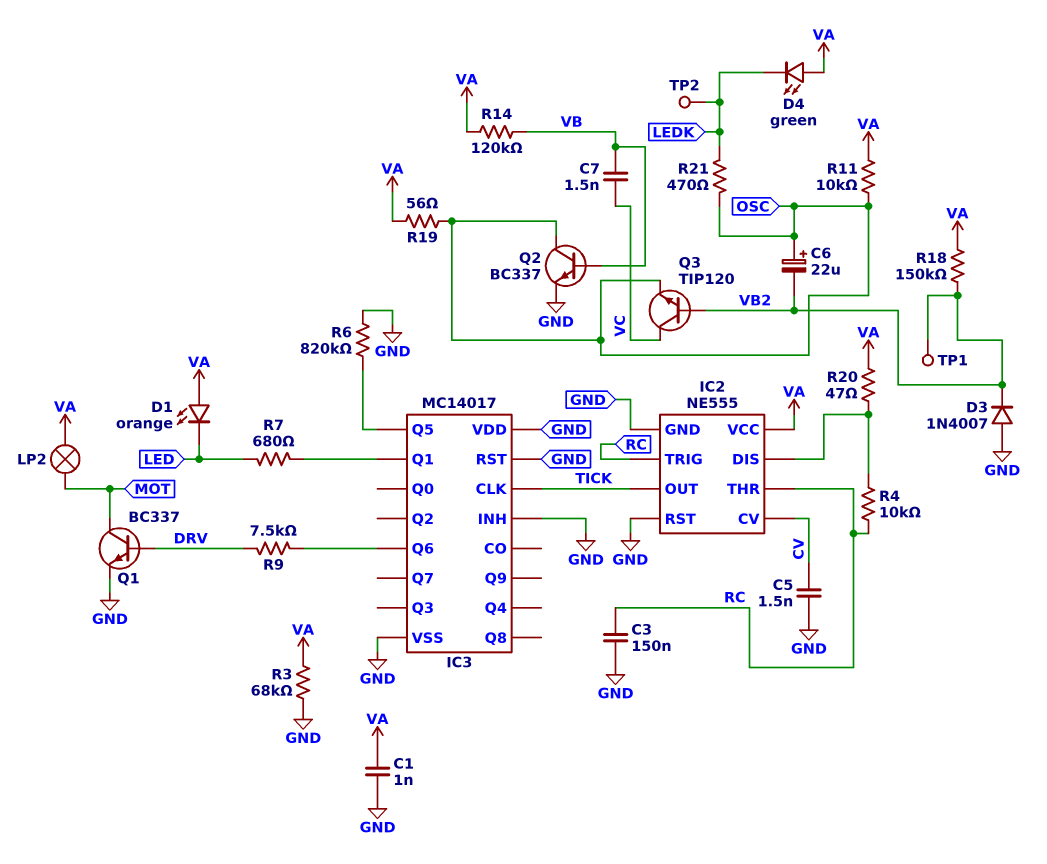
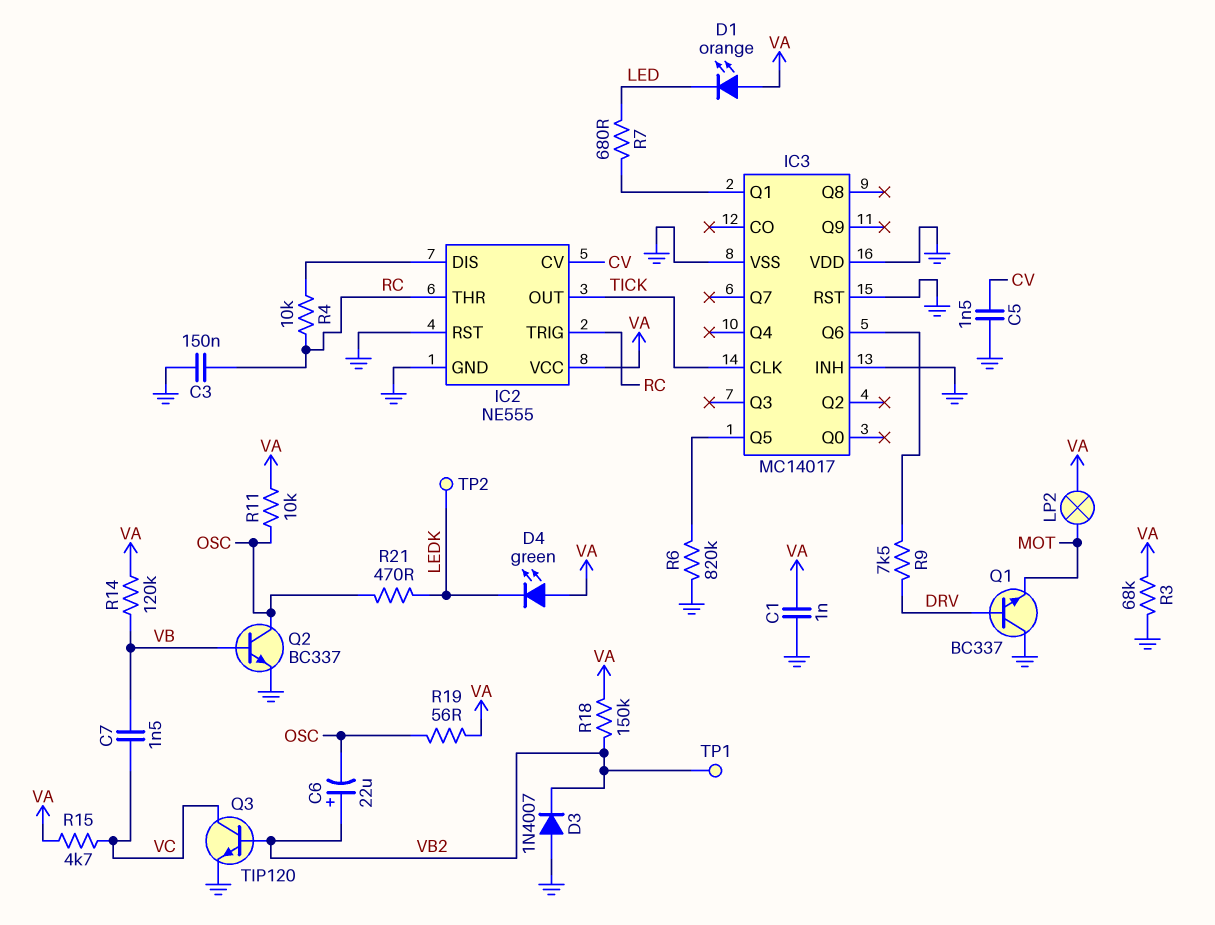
C6: 22uF (plus OSC, minus VB2) -> 22uF (plus VB2, minus OSC)
Q1: NPN BC337 (B DRV, C MOT, E GND) -> NPN BC337 (B DRV, C GND, E MOT)
Q3: NPN TIP120 (B VB2, C VC, E OSC) -> NPN TIP120 (B VB2, C VC, E GND)
R15: none -> 4.7k (VA, VC)
R20: 47 (IC2/DIS, VA) -> none

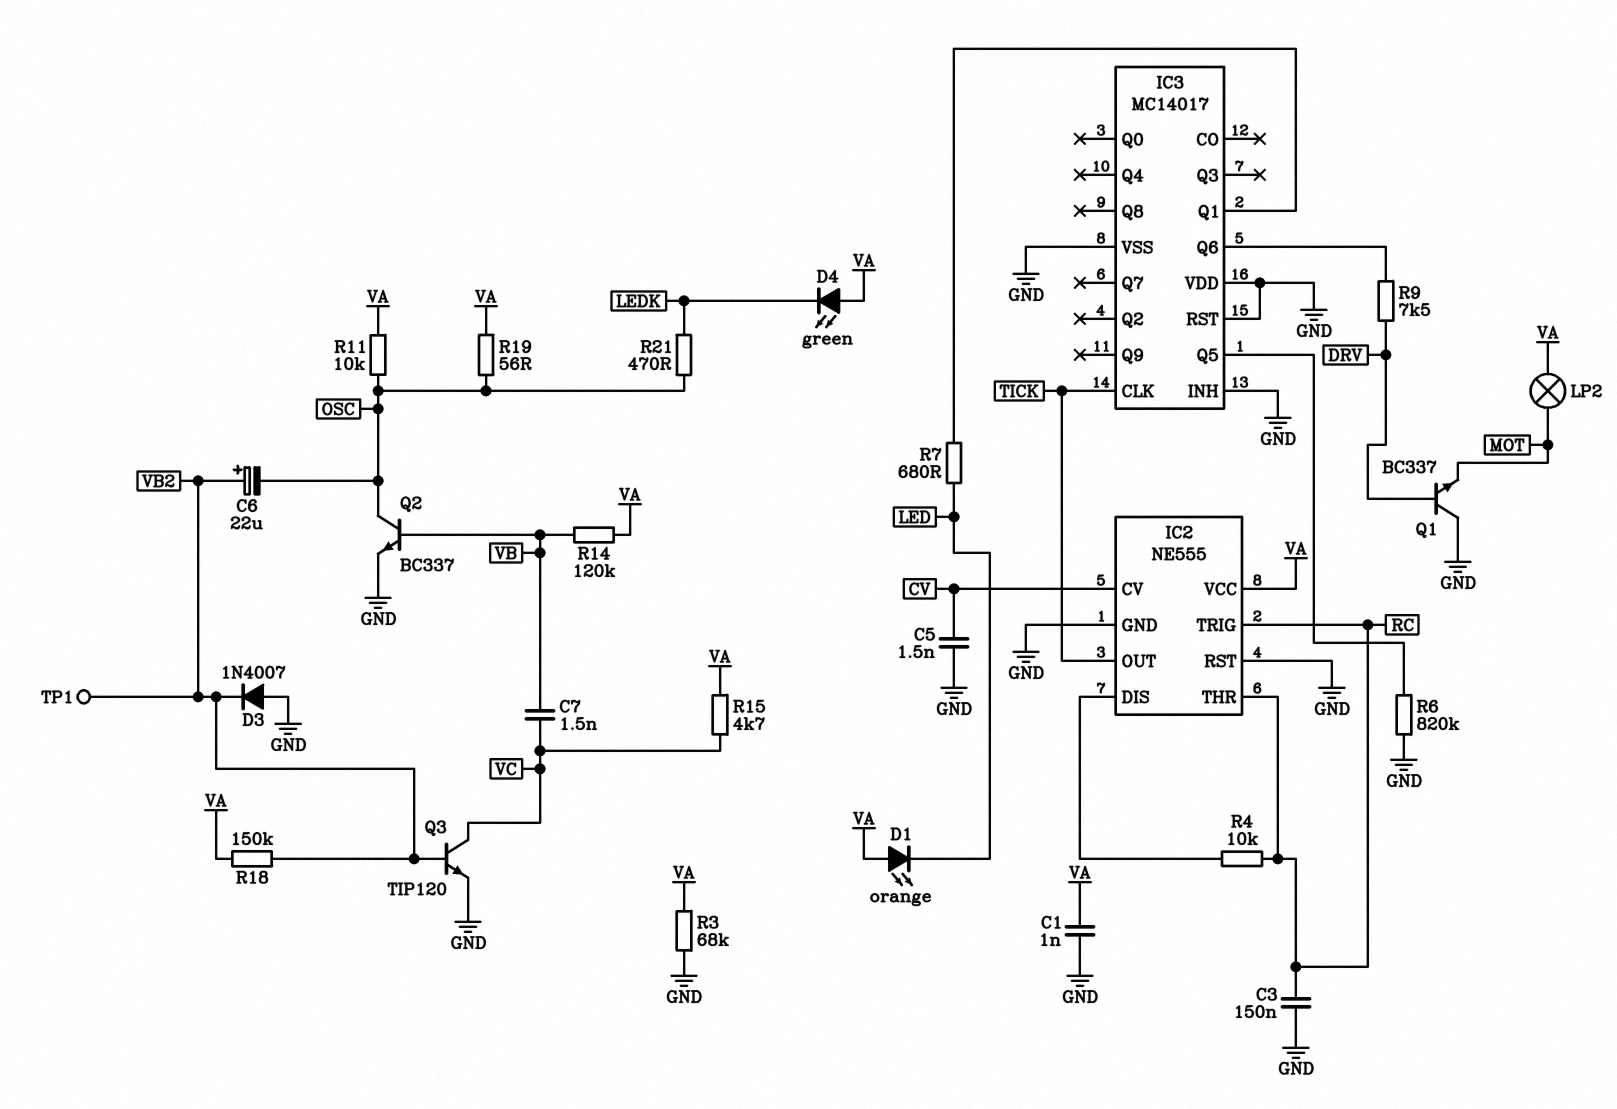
TP2: test point (LEDK) -> none

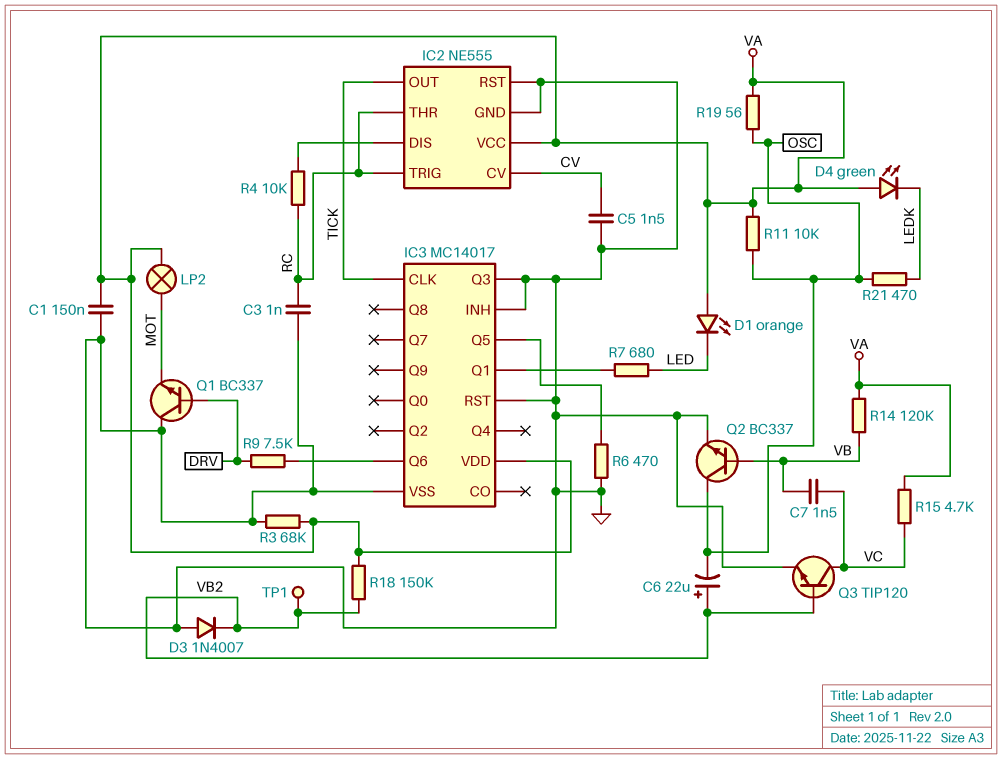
C1: 1nF (GND, VA) -> 150nF (GND, VA)
C3: 150nF (GND, RC) -> 1nF (GND, RC)
IC3 pin Q3: none -> GND
IC3 pin VDD: GND -> VA
R6: 820k (GND, IC3/Q5) -> 470 (GND, IC3/Q5)

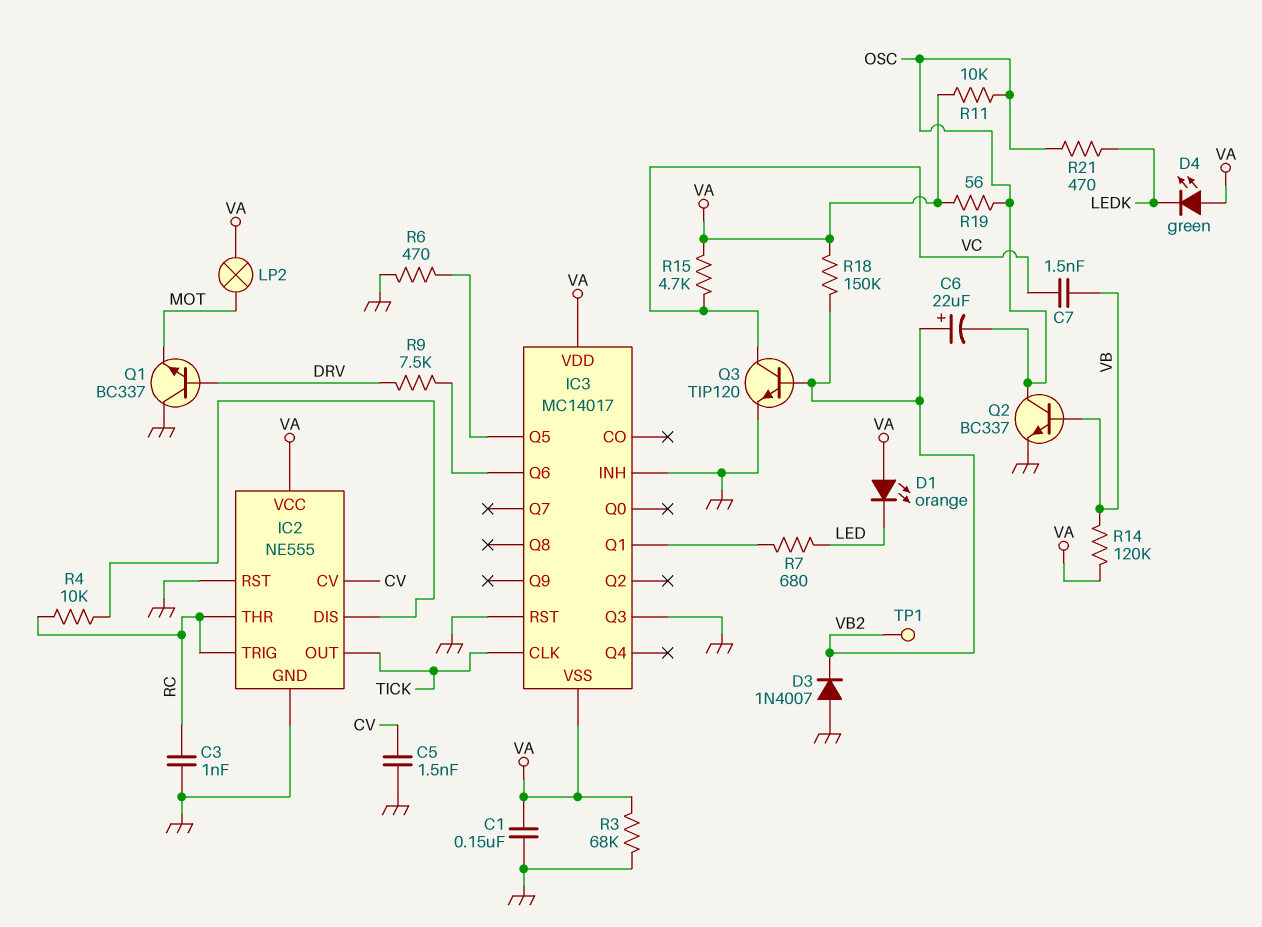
IC3 pin VSS: GND -> VA

